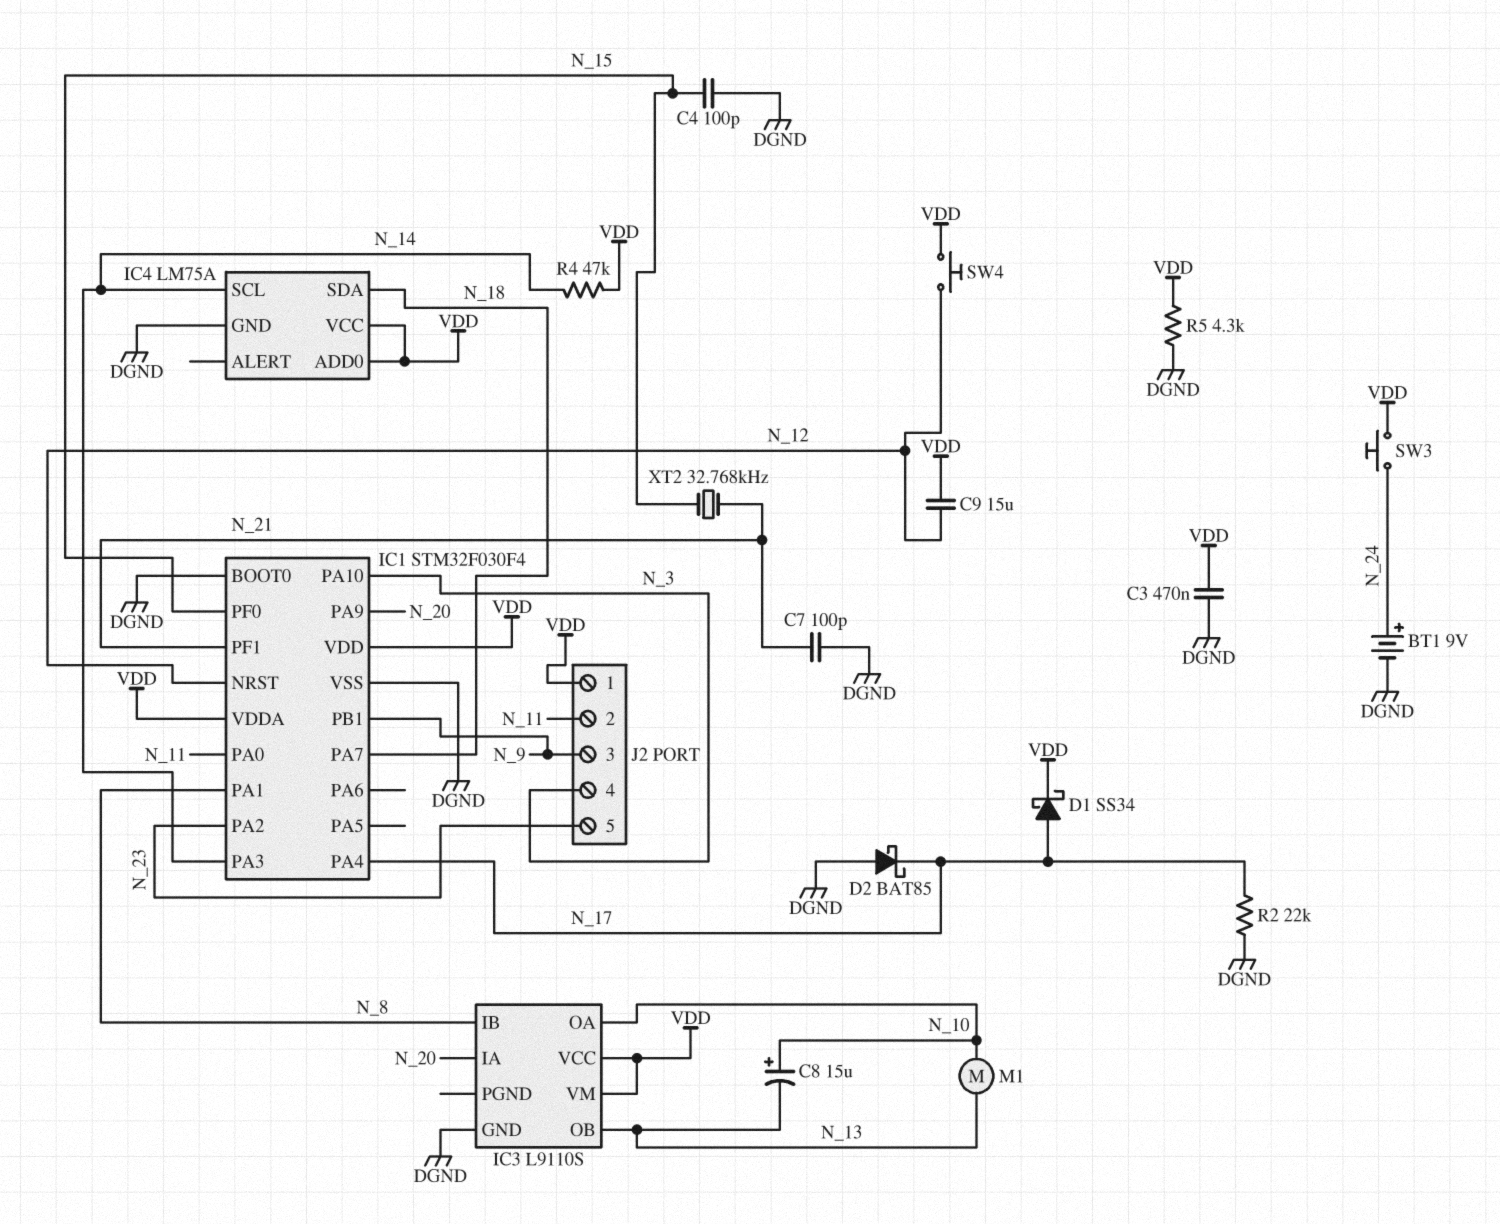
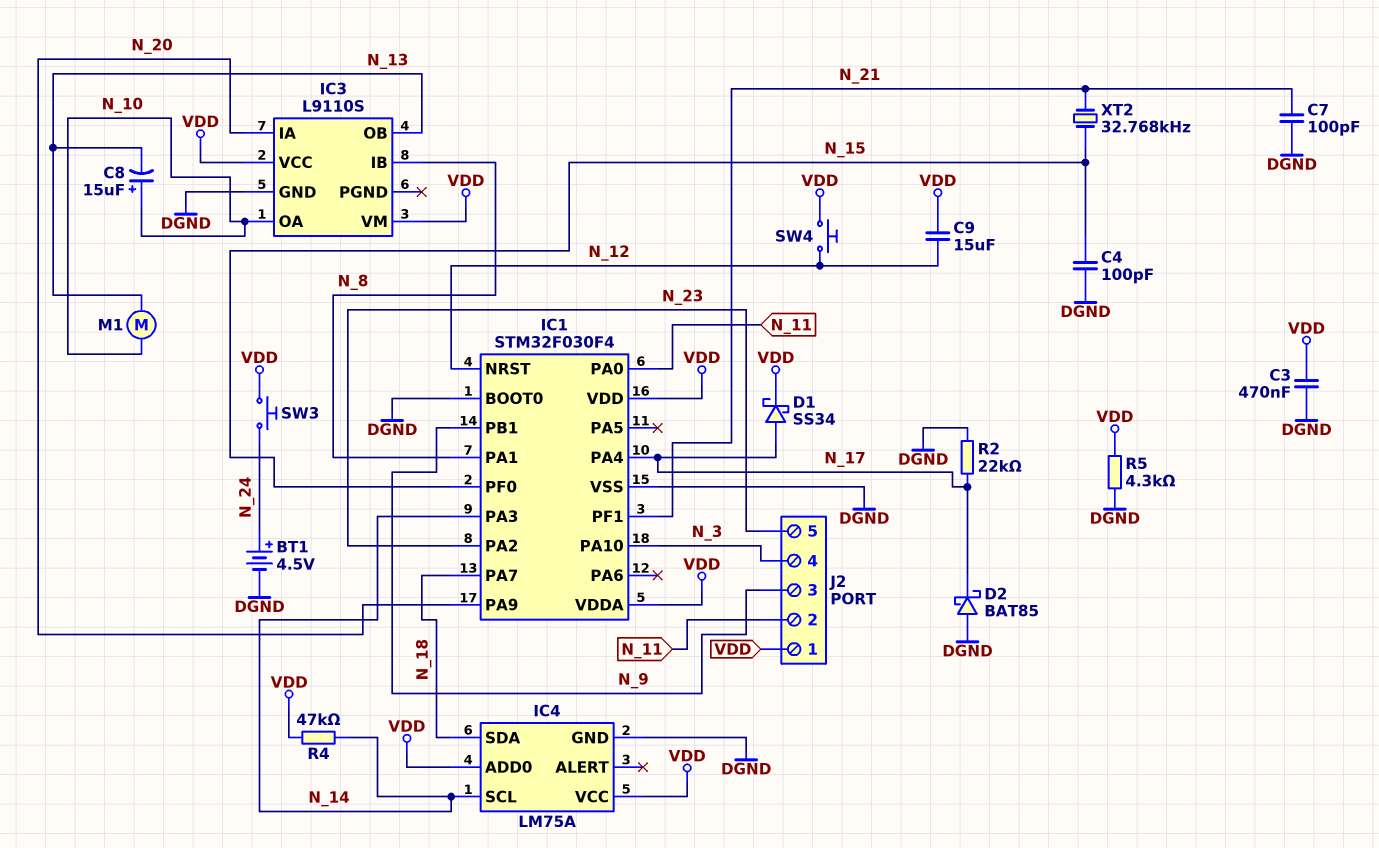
BT1: 9V (plus N_24, minus DGND) -> 4.5V (plus N_24, minus DGND)

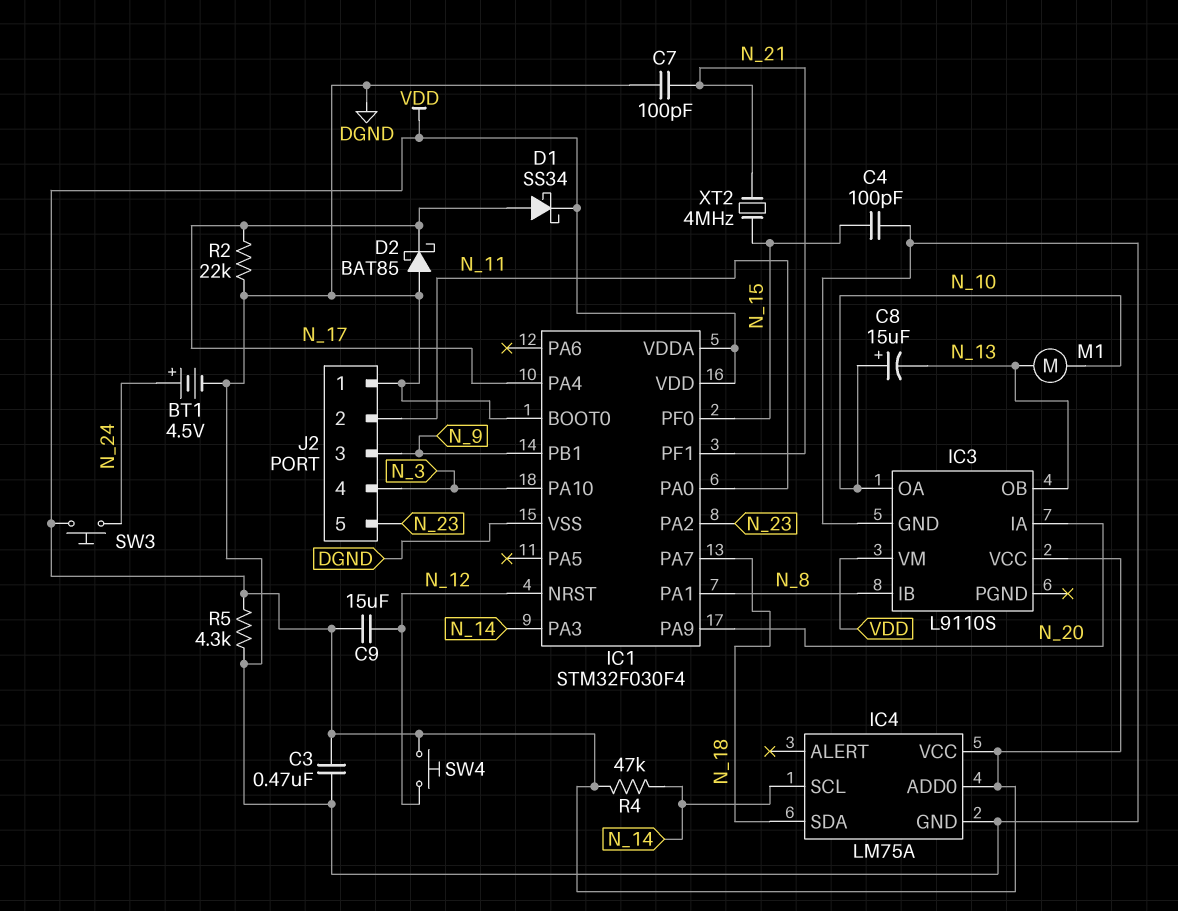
J2 pin 1: VDD -> DGND
XT2: 32.768kHz (N_15, N_21) -> 4MHz (N_15, N_21)

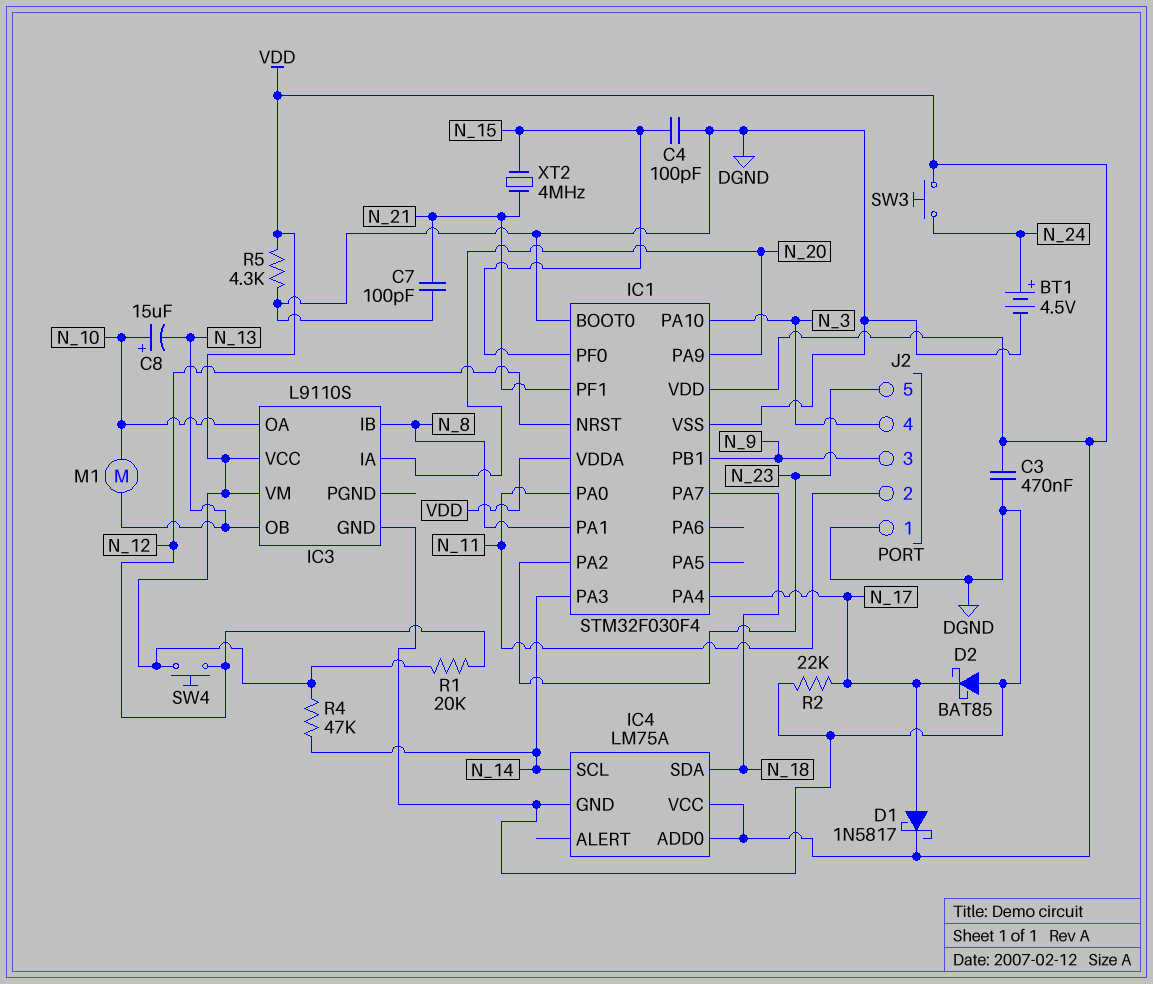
C9: 15uF (N_12, VDD) -> none
D1: schottky SS34 (A N_17, K VDD) -> schottky 1N5817 (A N_17, K VDD)
R1: none -> 20k (N_12, VDD)

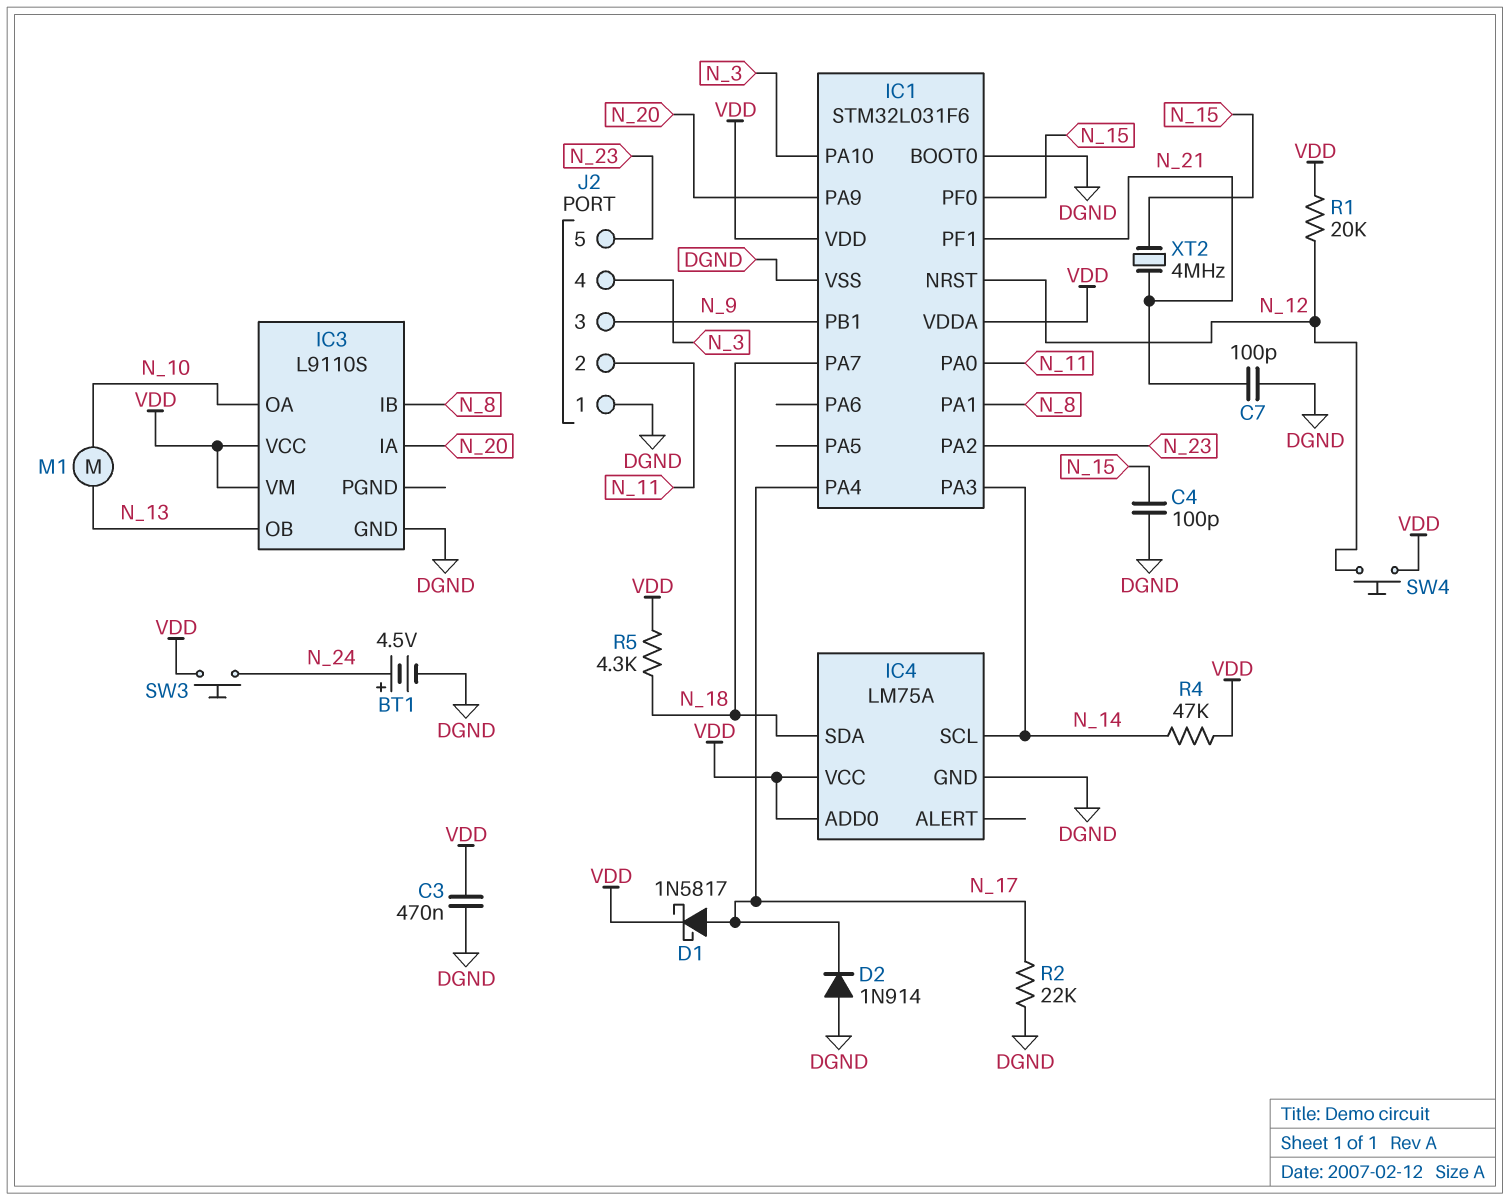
C8: 15uF (plus N_10, minus N_13) -> none
D2: schottky BAT85 (A DGND, K N_17) -> diode 1N914 (A DGND, K N_17)
IC1: STM32F030F4 -> STM32L031F6
R5: 4.3k (DGND, VDD) -> 4.3k (N_18, VDD)

